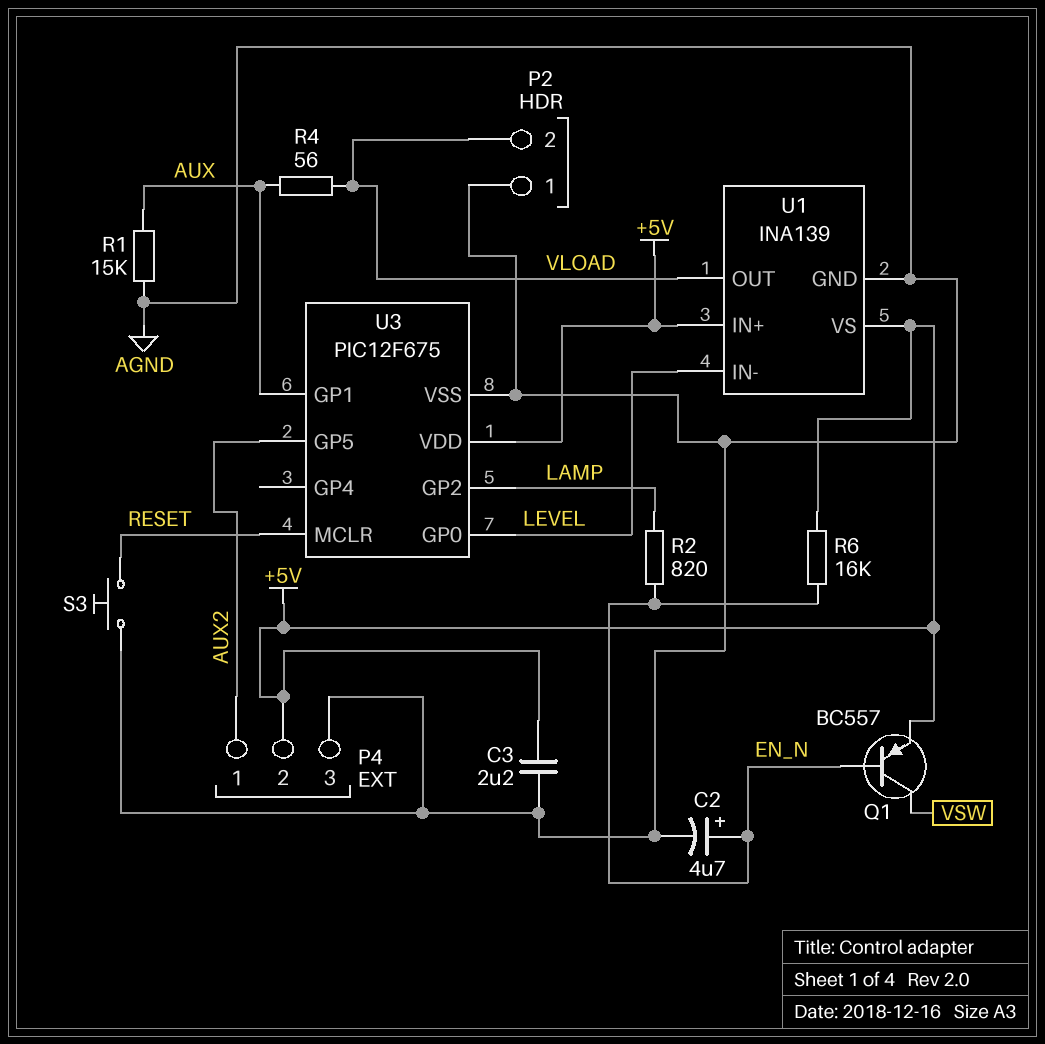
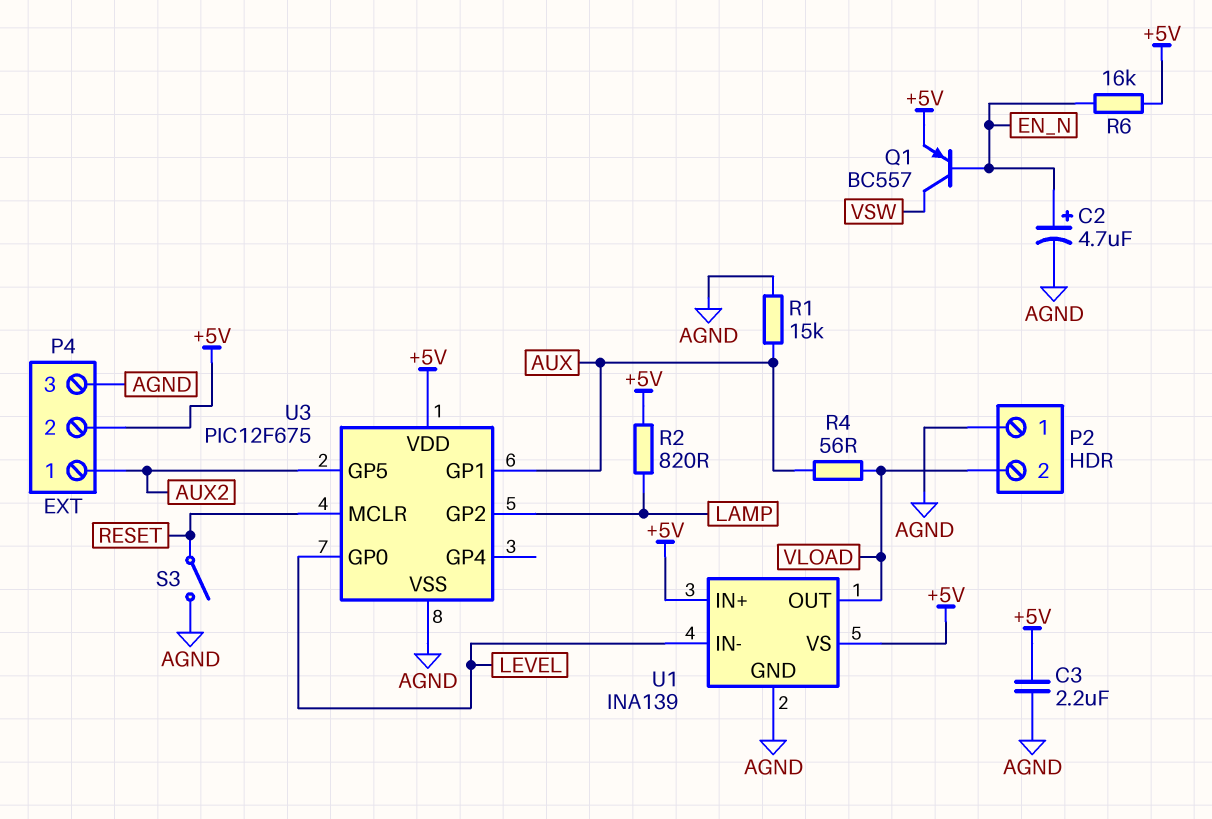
R2: 820 (EN_N, LAMP) -> 820 (+5V, LAMP)
S3: button (AGND, RESET) -> switch (AGND, RESET)

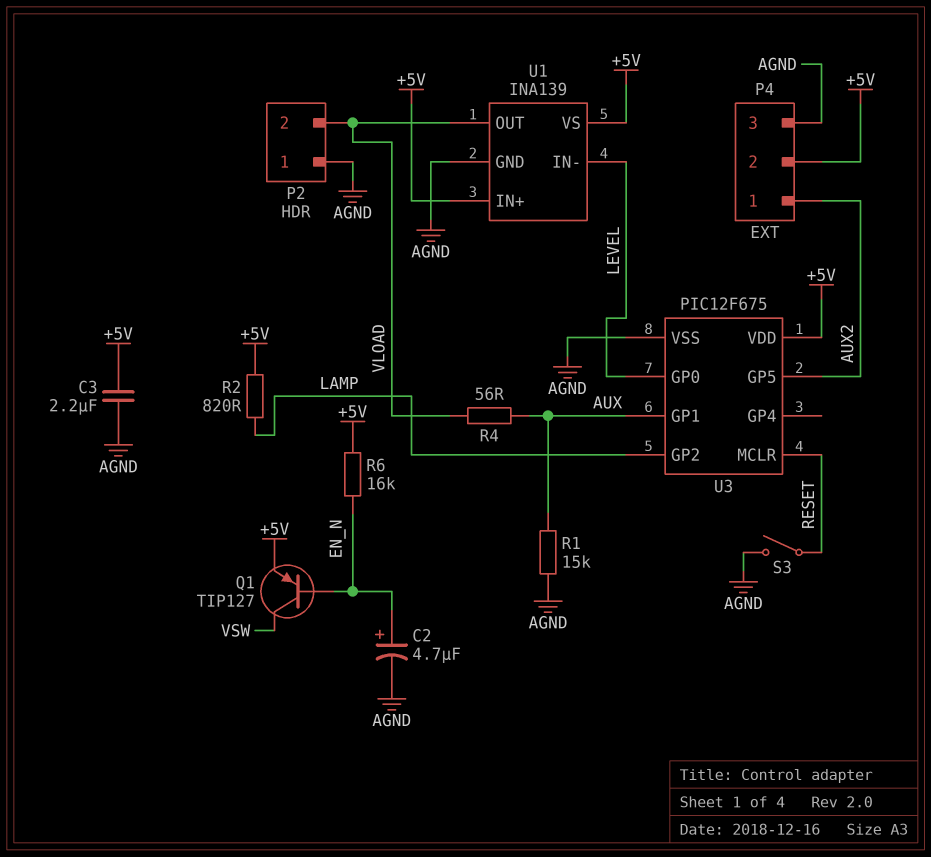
Q1: PNP BC557 (B EN_N, C VSW, E +5V) -> PNP TIP127 (B EN_N, C VSW, E +5V)

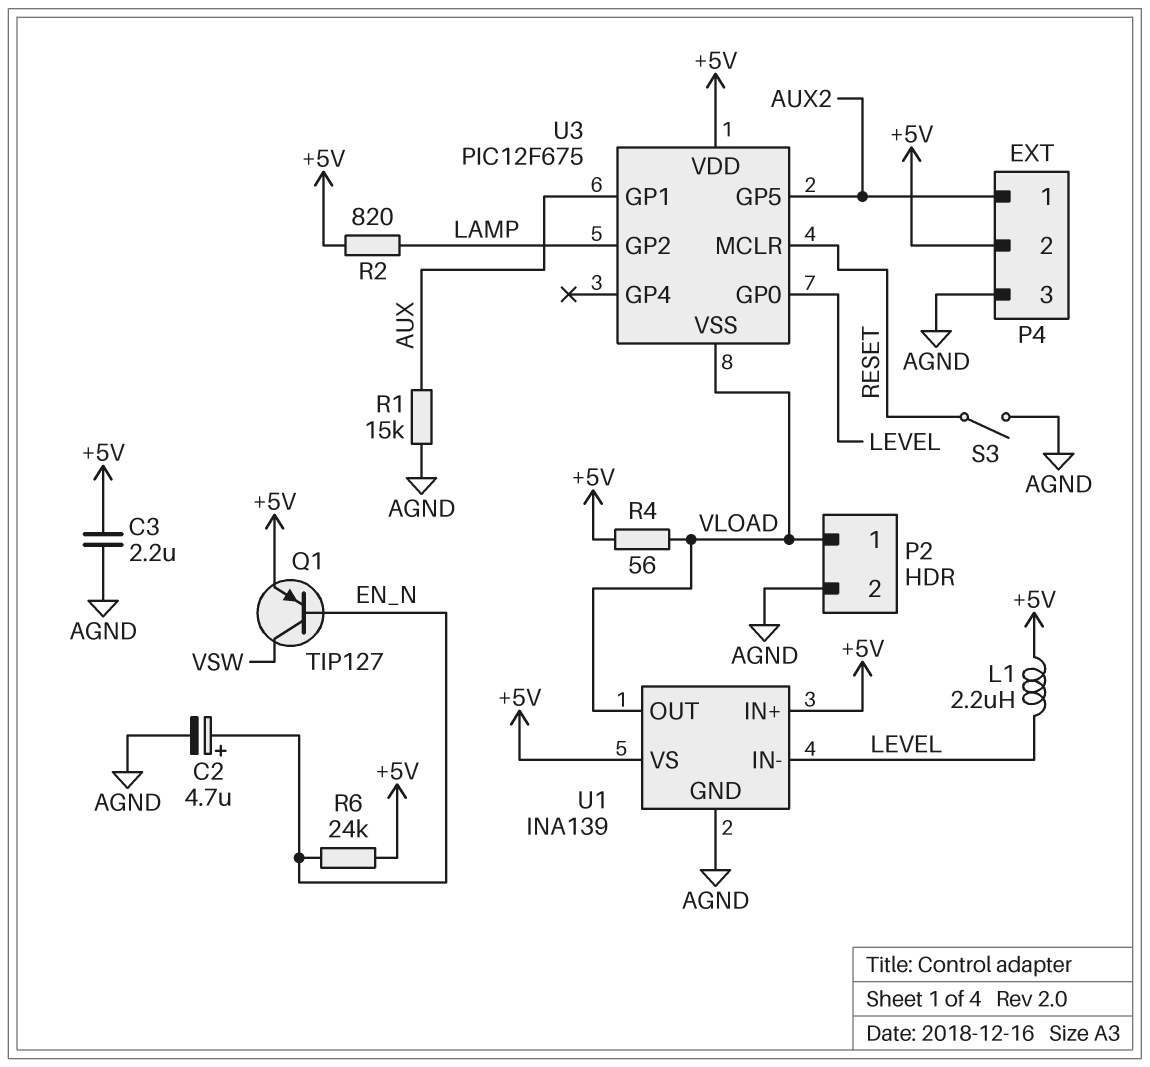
L1: none -> 2.2uH (+5V, LEVEL)
P2 pin 1: AGND -> VLOAD
P2 pin 2: VLOAD -> AGND
R4: 56 (AUX, VLOAD) -> 56 (+5V, VLOAD)
R6: 16k (+5V, EN_N) -> 24k (+5V, EN_N)
U3 pin VSS: AGND -> VLOAD

